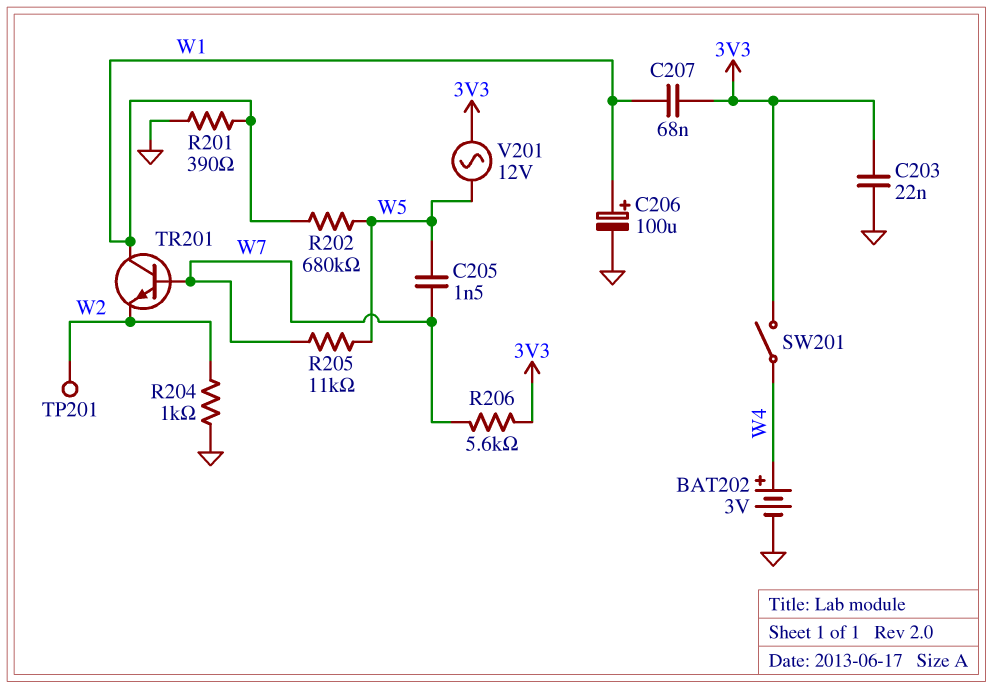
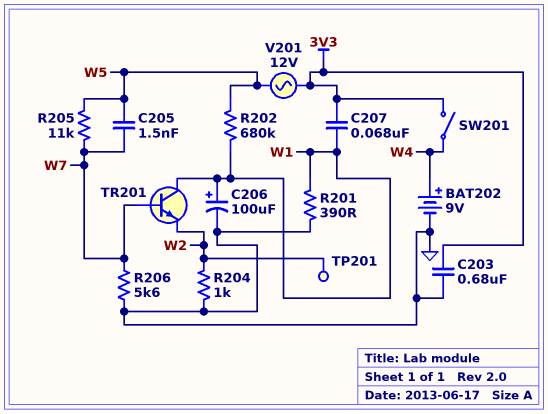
BAT202: 3V (plus W4, minus GND) -> 9V (plus W4, minus GND)
C203: 22nF (3V3, GND) -> 680nF (3V3, GND)
R206: 5.6k (3V3, W7) -> 5.6k (GND, W7)

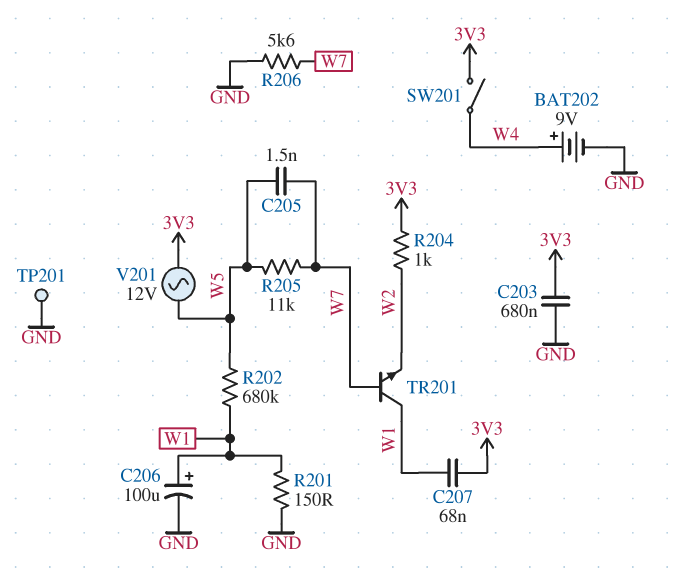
R201: 390 (GND, W1) -> 150 (GND, W1)
R204: 1k (GND, W2) -> 1k (3V3, W2)
TP201: test point (W2) -> test point (GND)

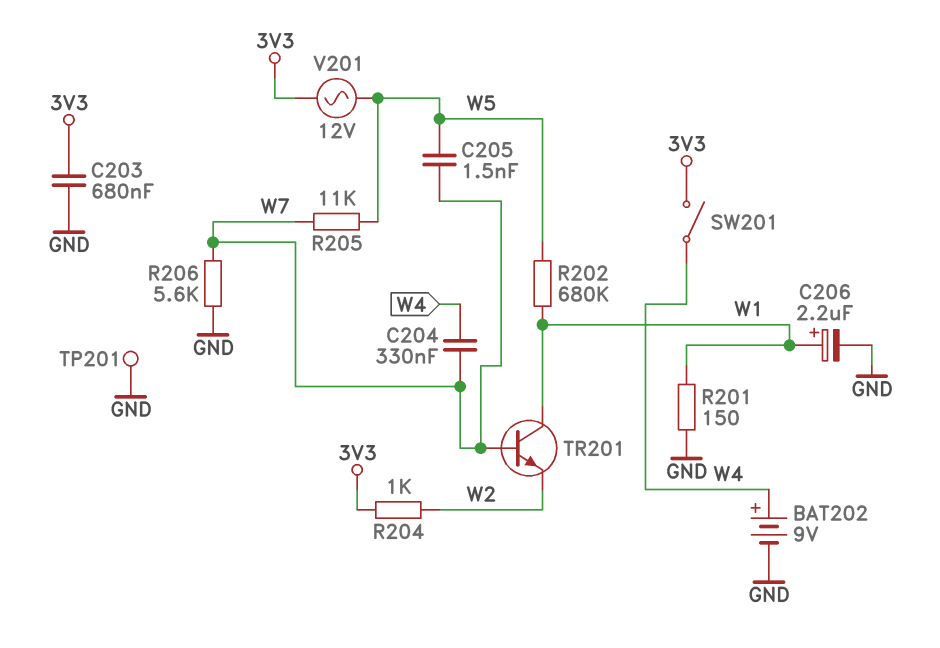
C204: none -> 330nF (W4, W7)
C206: 100uF (plus W1, minus GND) -> 2.2uF (plus W1, minus GND)
C207: 68nF (3V3, W1) -> none

